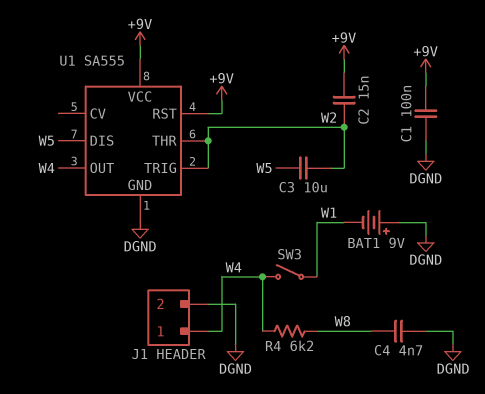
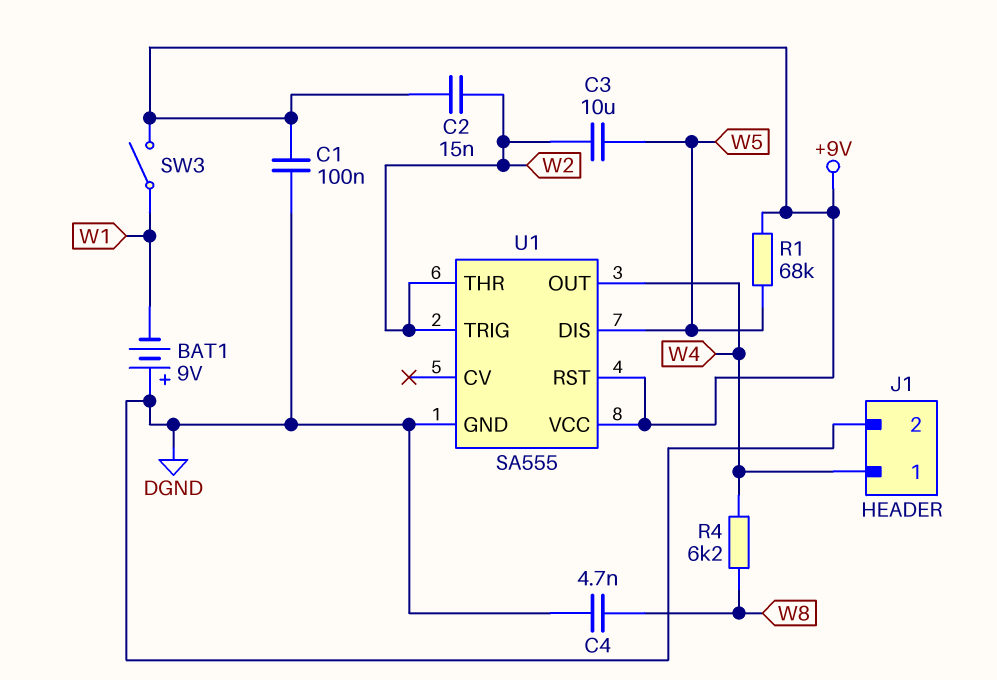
R1: none -> 68k (+9V, W5)
SW3: switch (W1, W4) -> switch (+9V, W1)

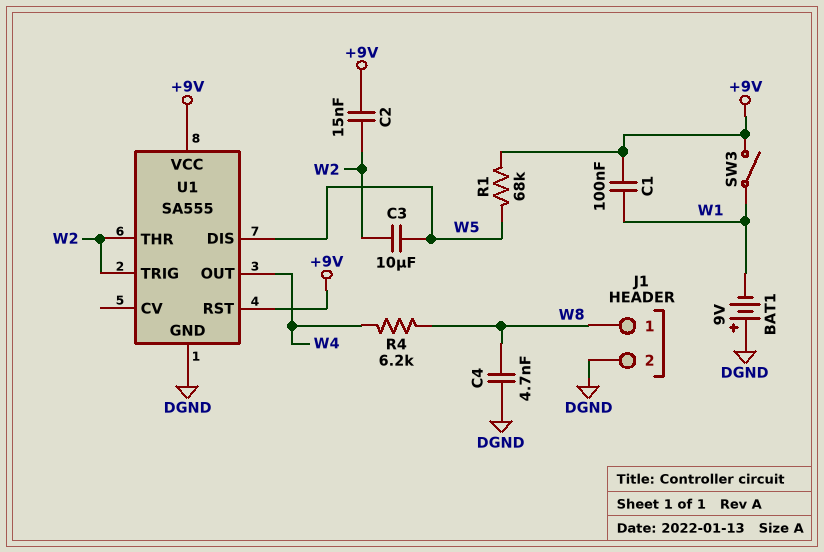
C1: 100nF (+9V, DGND) -> 100nF (+9V, W1)
J1 pin 1: W4 -> W8

